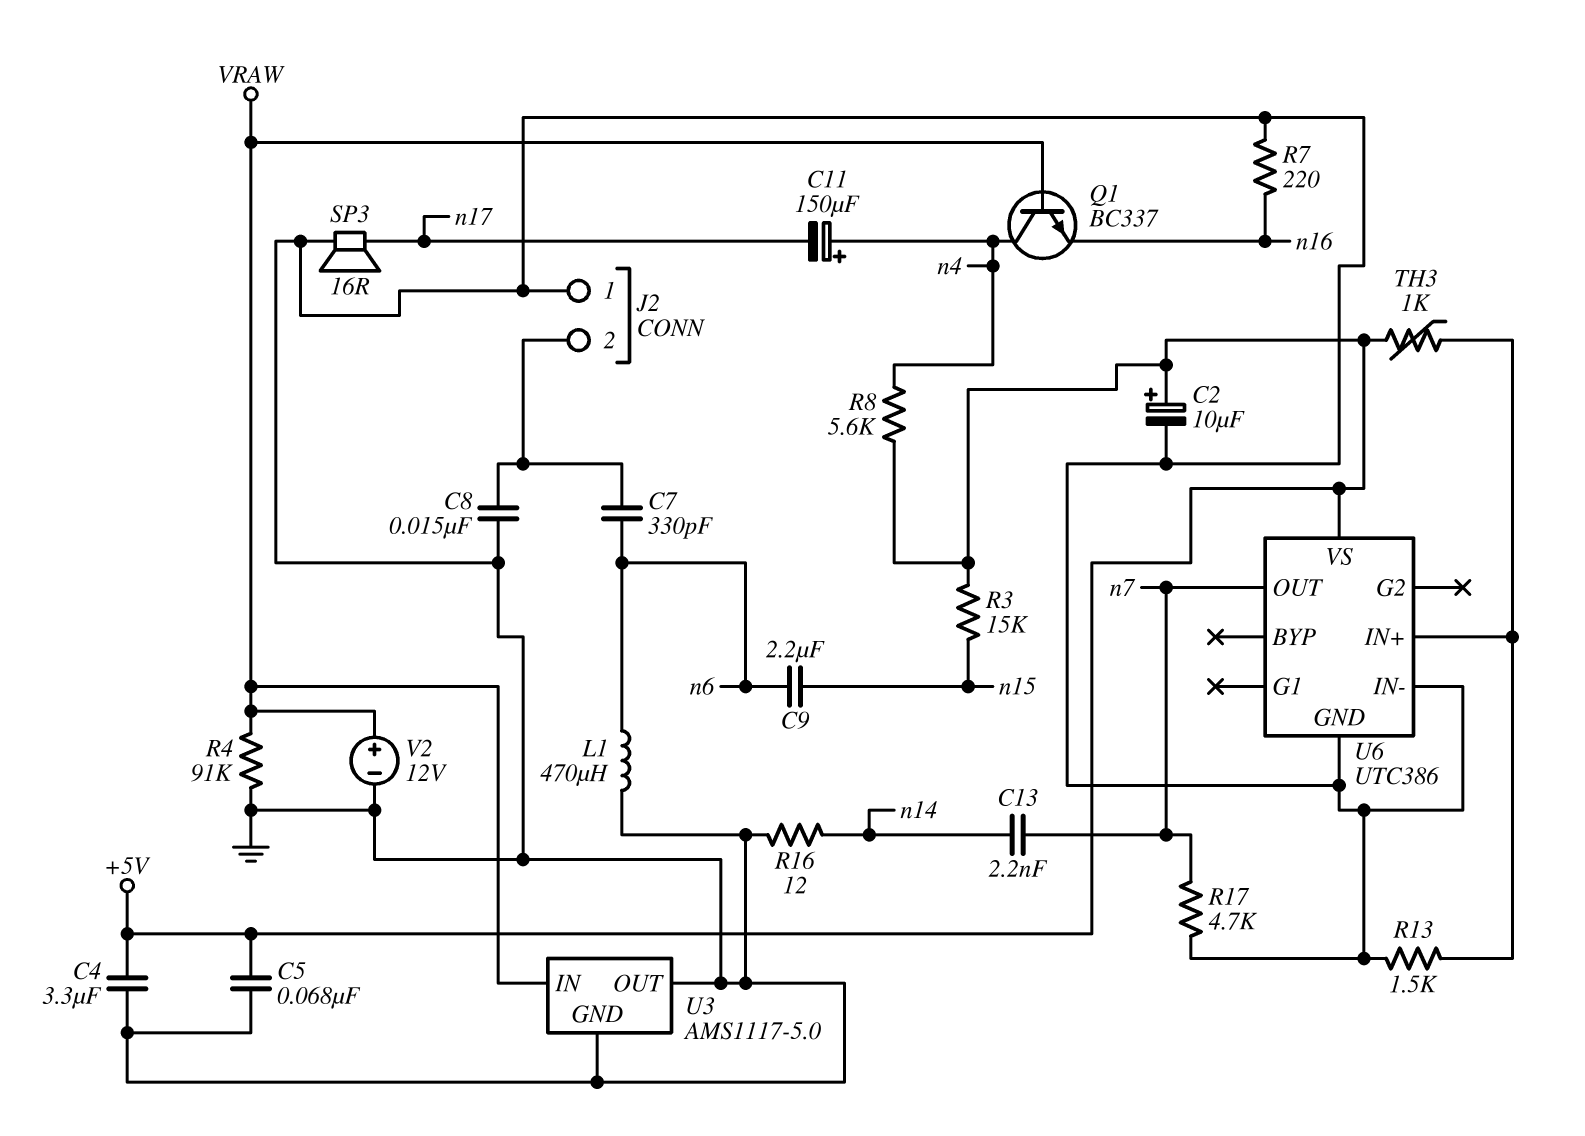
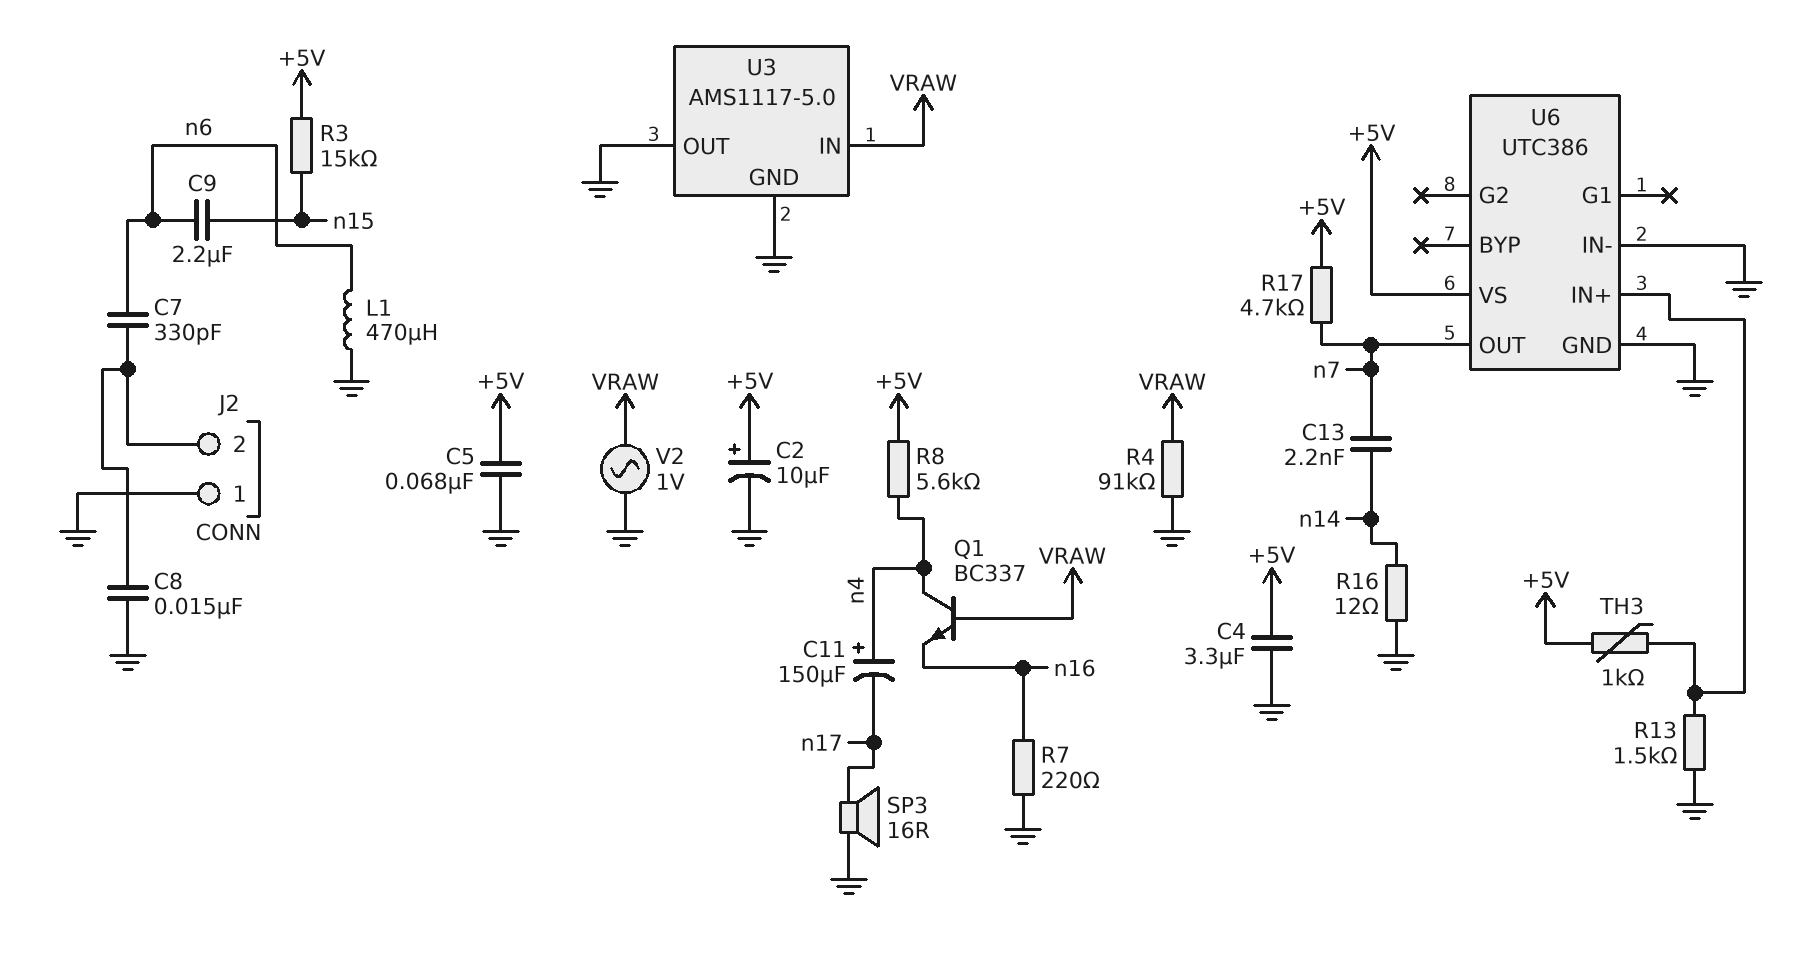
R17: 4.7k (GND, n7) -> 4.7k (+5V, n7)
V2: 12V (plus VRAW, minus GND) -> AC 1V (GND, VRAW)

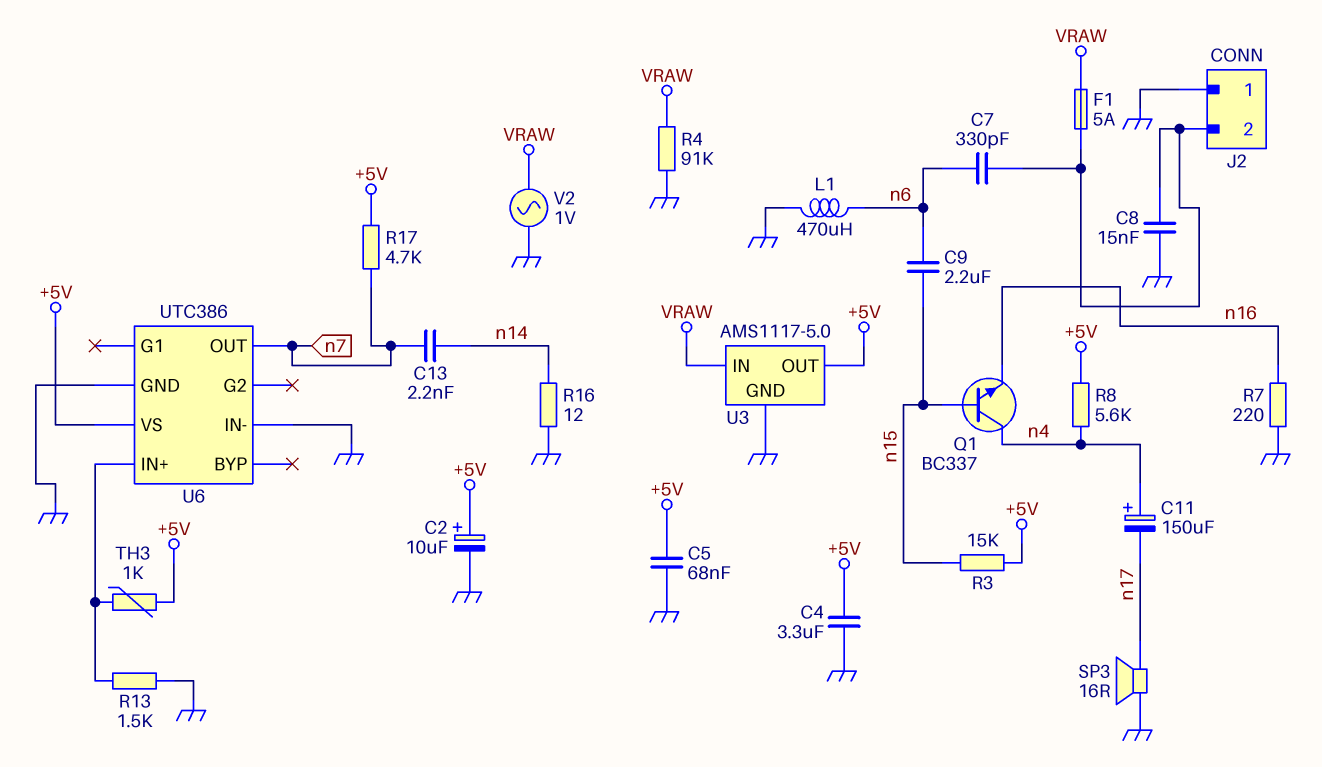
F1: none -> 5A (J2/2, VRAW)
Q1: NPN BC337 (B VRAW, C n4, E n16) -> NPN BC337 (B n15, C n4, E n16)
U3 pin OUT: GND -> +5V

